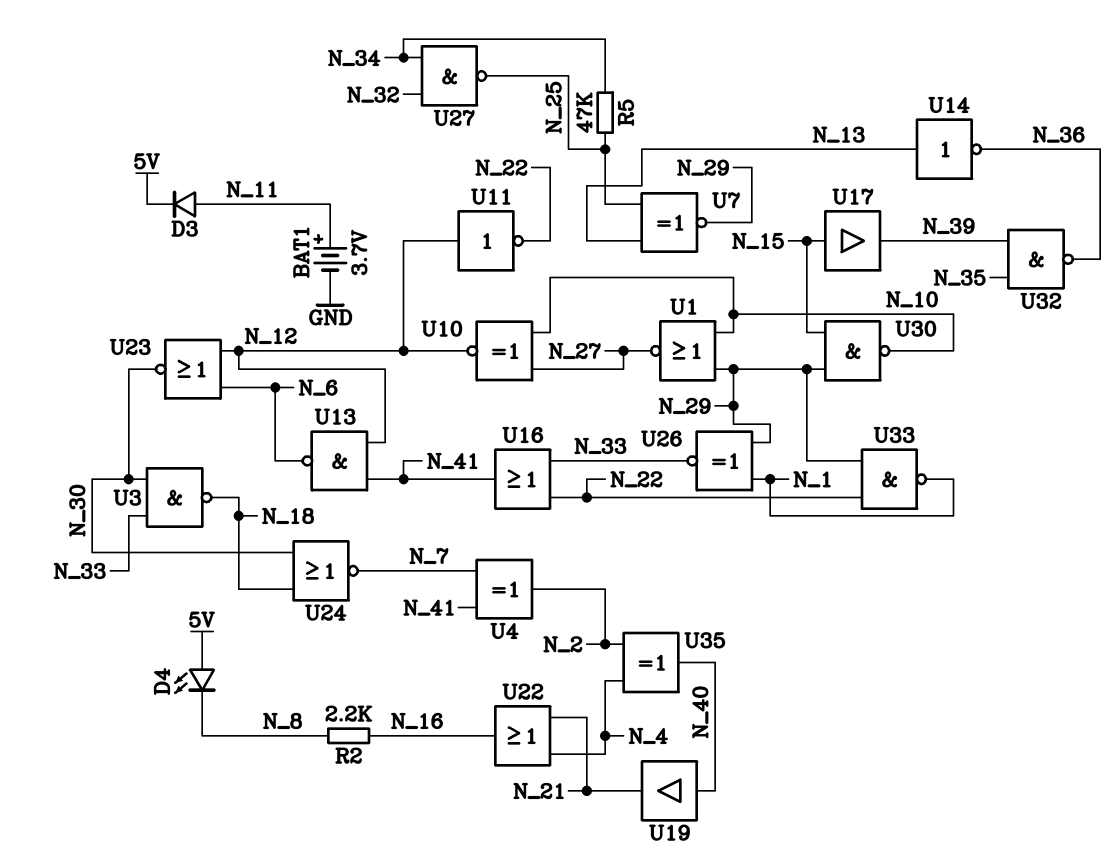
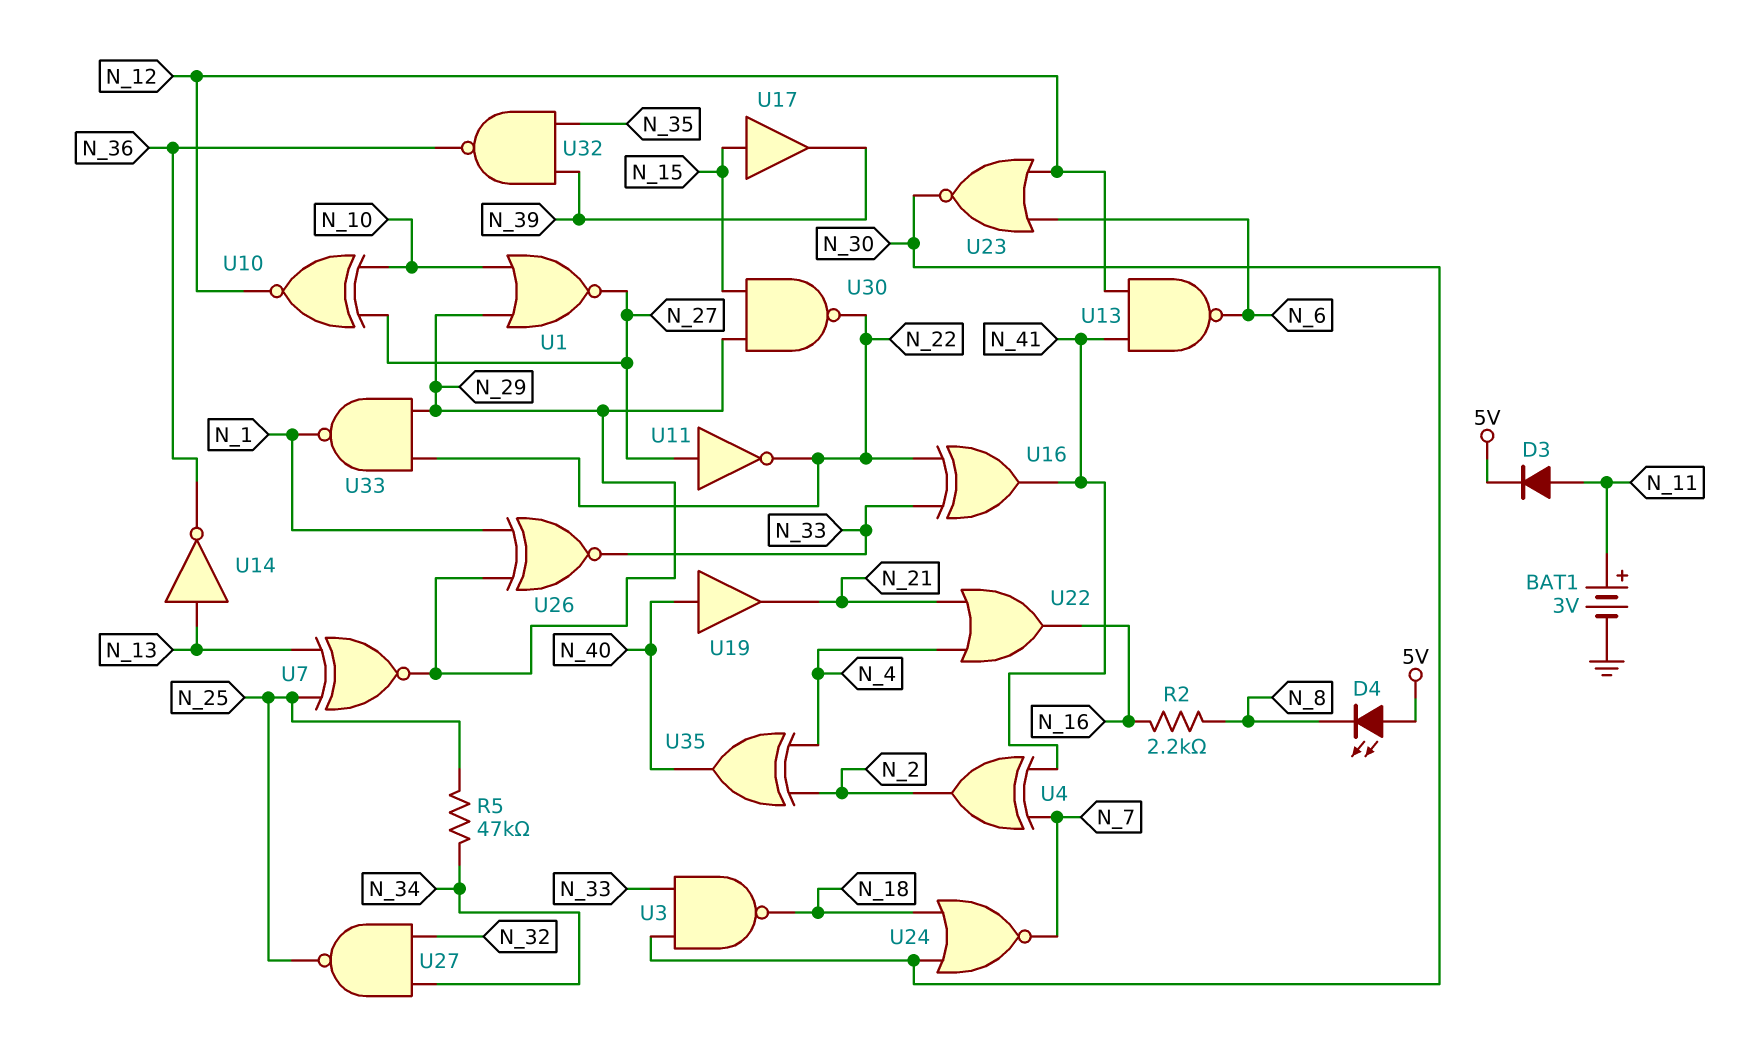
BAT1: 3.7V (plus N_11, minus GND) -> 3V (plus N_11, minus GND)
U11: NOT (in N_12, out N_22) -> NOT (in N_27, out N_22)
U16: OR (in N_22, in N_33, out N_41) -> XOR (in N_22, in N_33, out N_41)
U30: NAND (in N_15, in N_29, out N_10) -> NAND (in N_15, in N_29, out N_22)

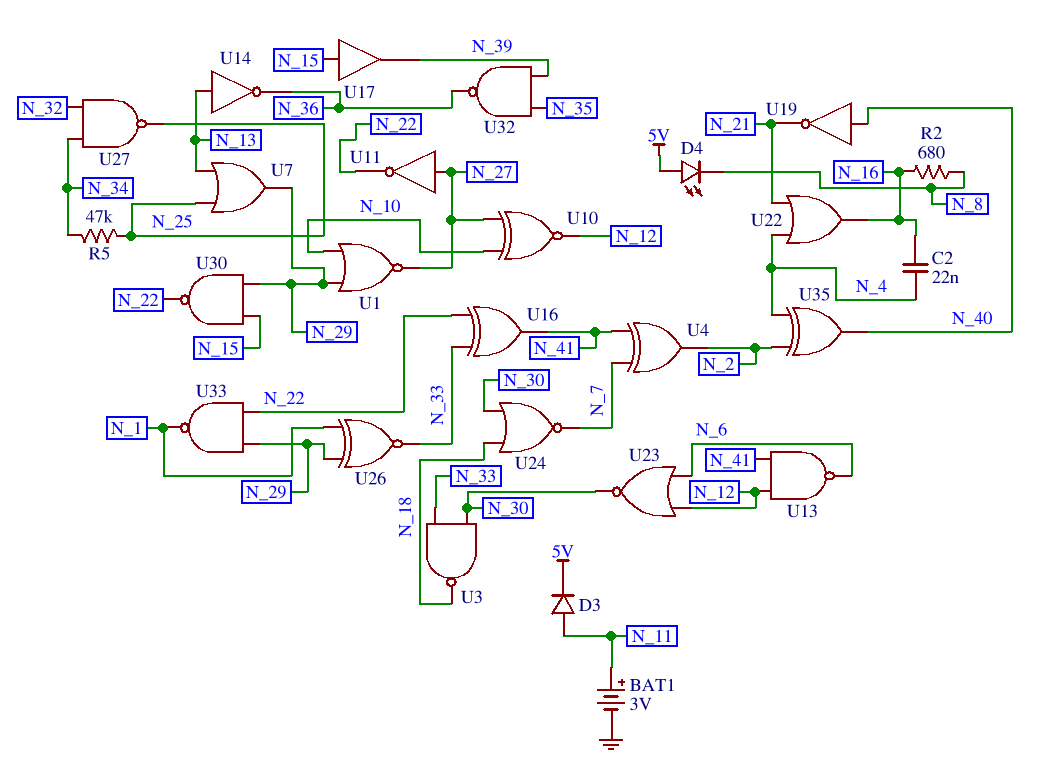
C2: none -> 22nF (N_4, N_16)
R2: 2.2k (N_8, N_16) -> 680 (N_8, N_16)
U7: XNOR (in N_13, in N_25, out N_29) -> OR (in N_13, in N_25, out N_29)
U19: buffer (in N_40, out N_21) -> NOT (in N_40, out N_21)

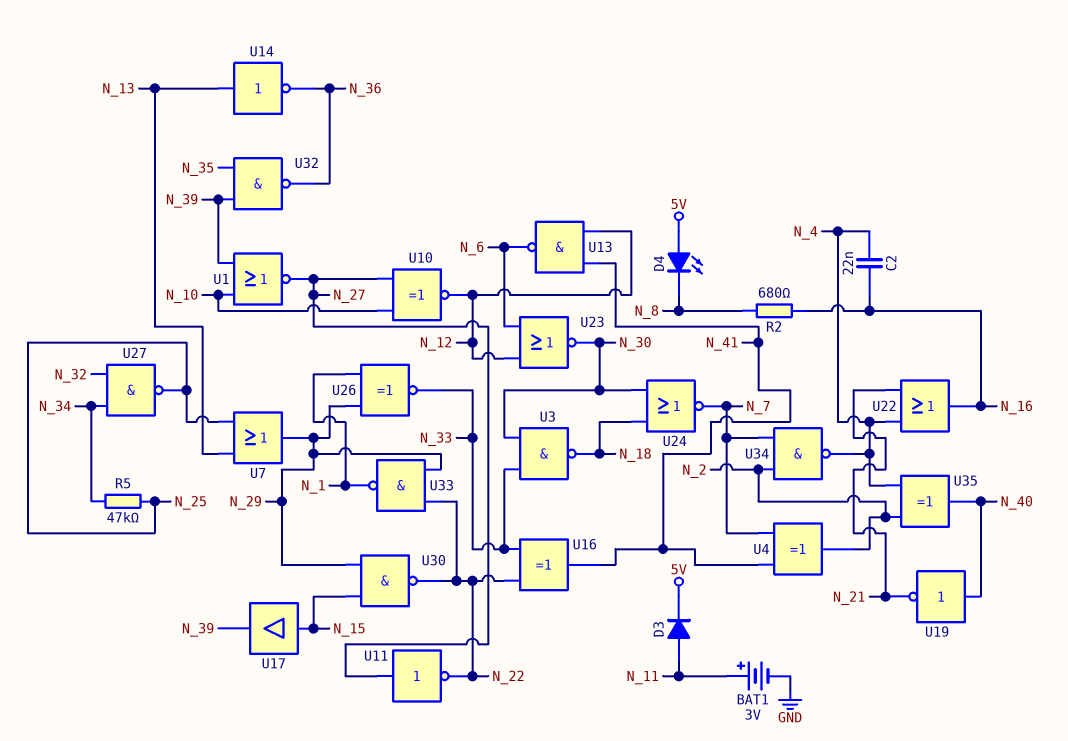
U1: NOR (in N_10, in N_29, out N_27) -> NOR (in N_10, in N_39, out N_27)
U34: none -> NAND (in N_2, in N_7, out N_4)

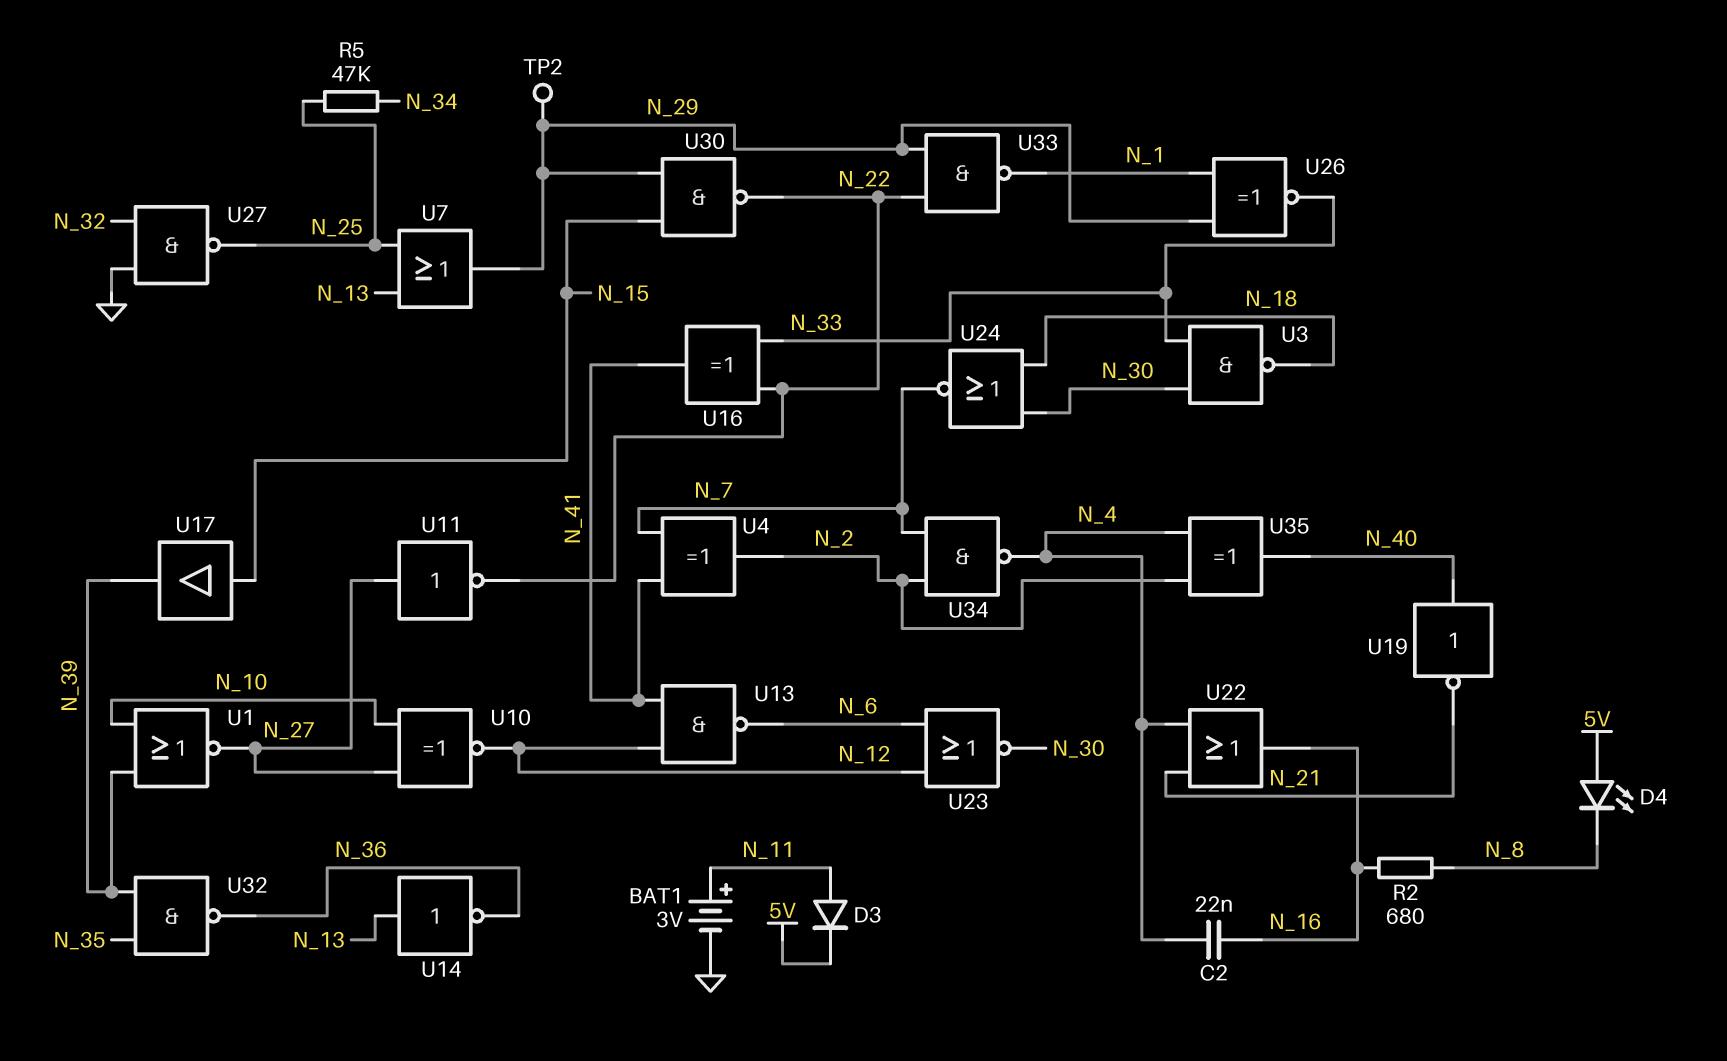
TP2: none -> test point (N_29)
U27: NAND (in N_32, in N_34, out N_25) -> NAND (in GND, in N_32, out N_25)

